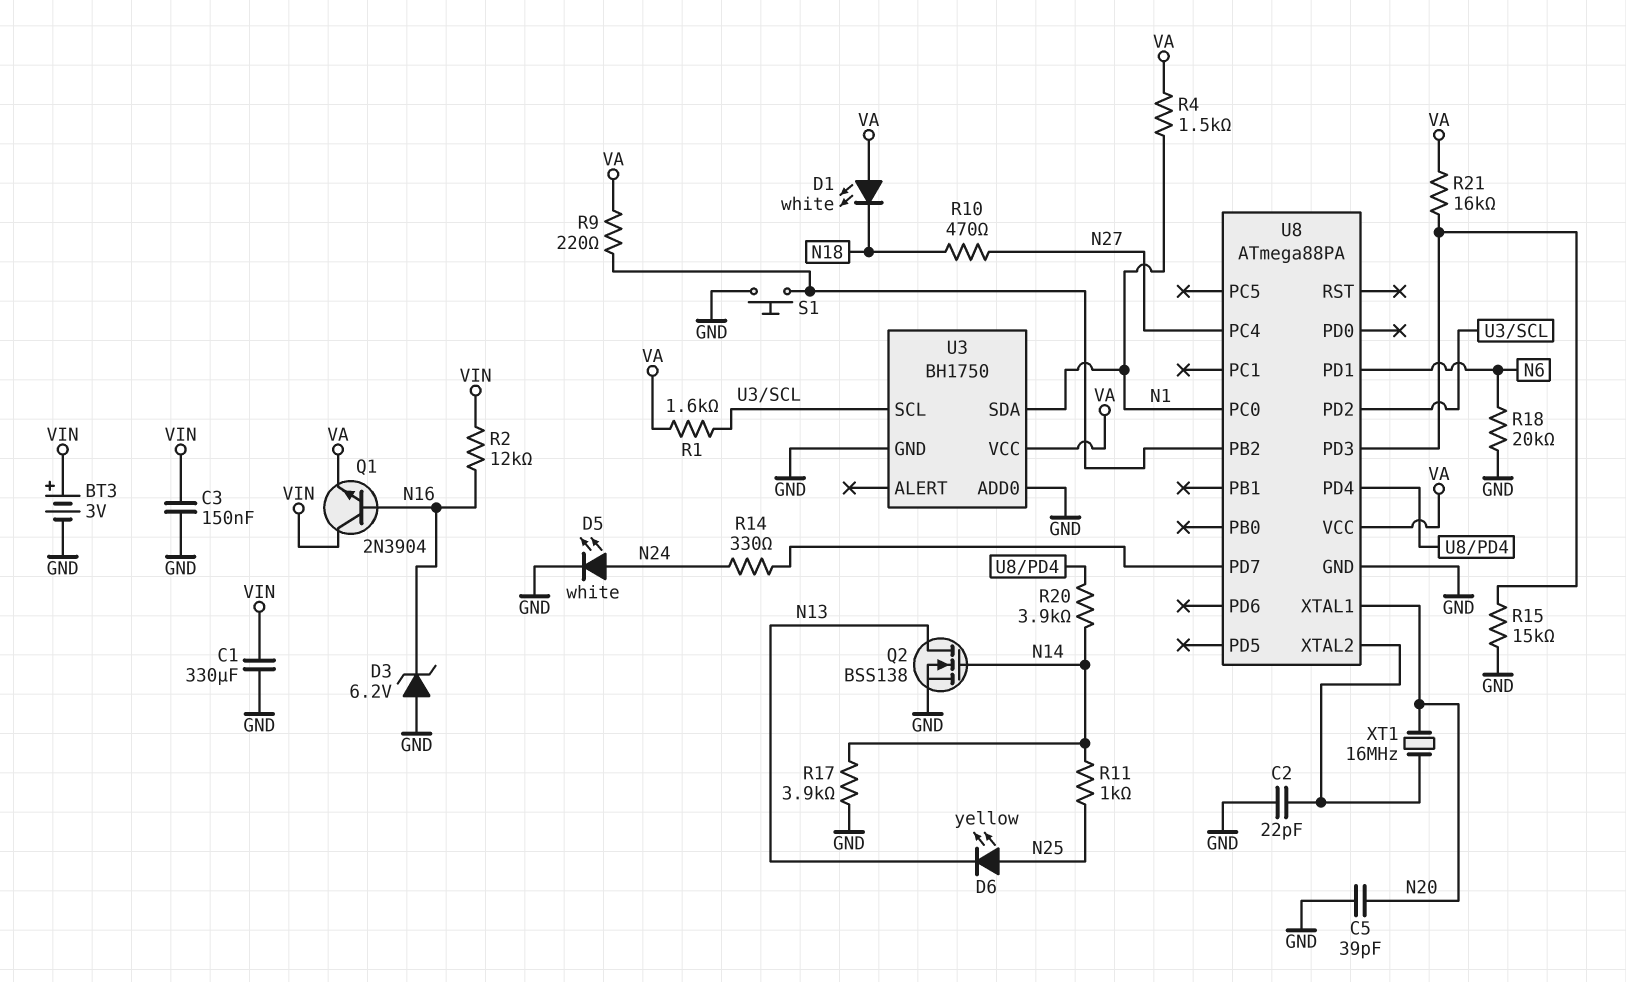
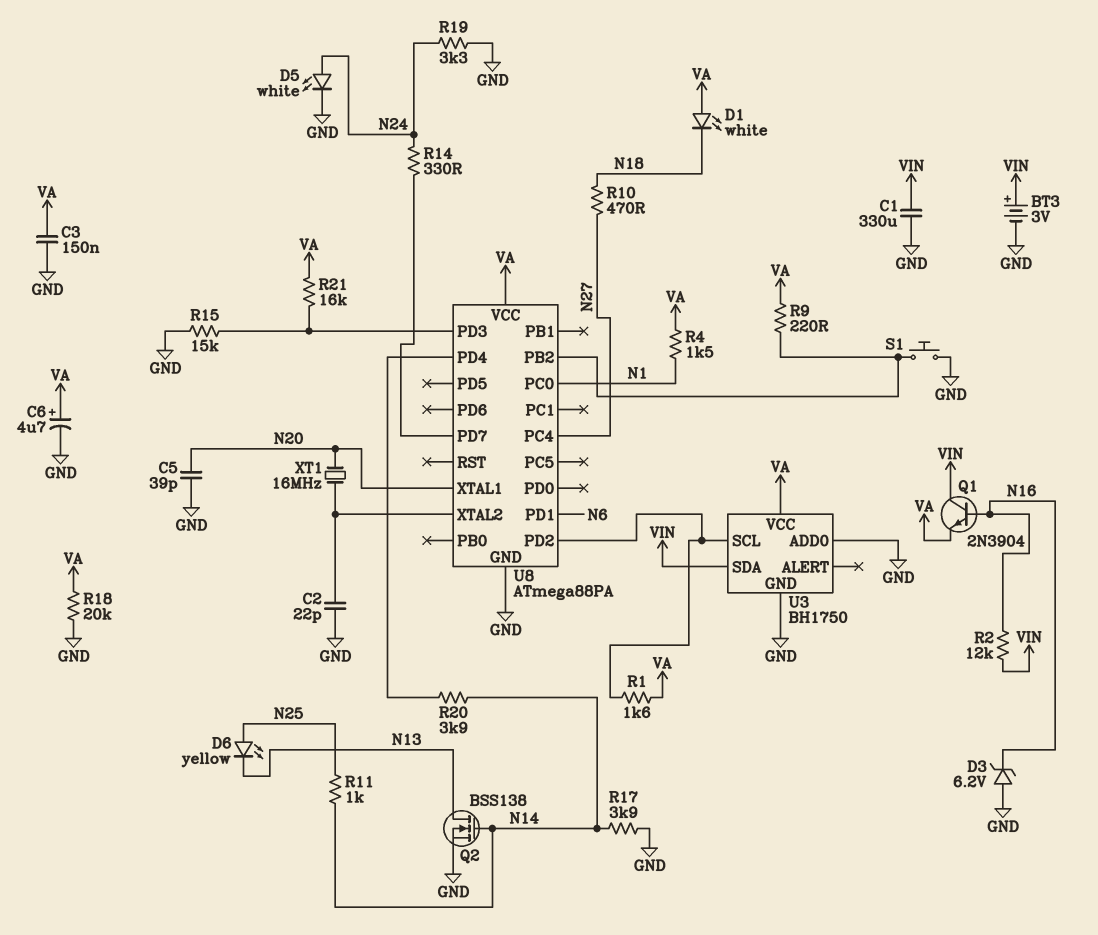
C3: 150nF (GND, VIN) -> 150nF (GND, VA)
C6: none -> 4.7uF (plus VA, minus GND)
R18: 20k (GND, N6) -> 20k (GND, VA)
R19: none -> 3.3k (GND, N24)
U3 pin SDA: N1 -> VIN

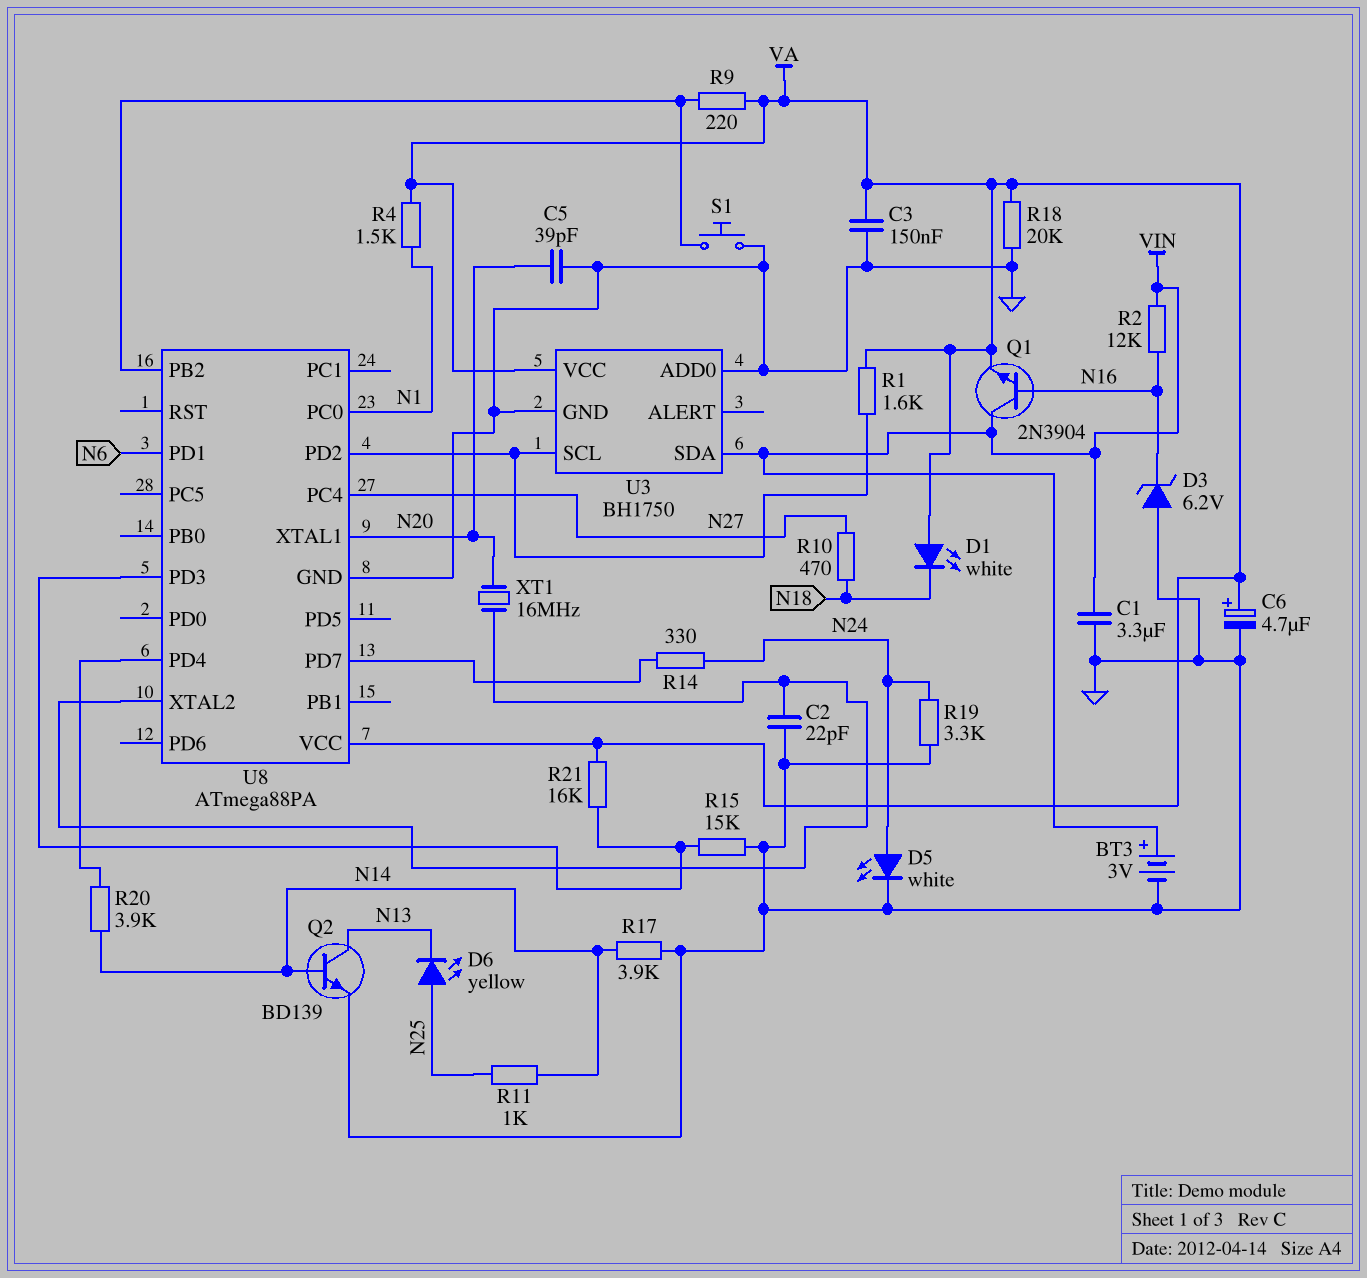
C1: 330uF (GND, VIN) -> 3.3uF (GND, VIN)
Q2: NMOS BSS138 (G N14, D N13, S GND) -> NPN BD139 (B N14, C N13, E GND)

